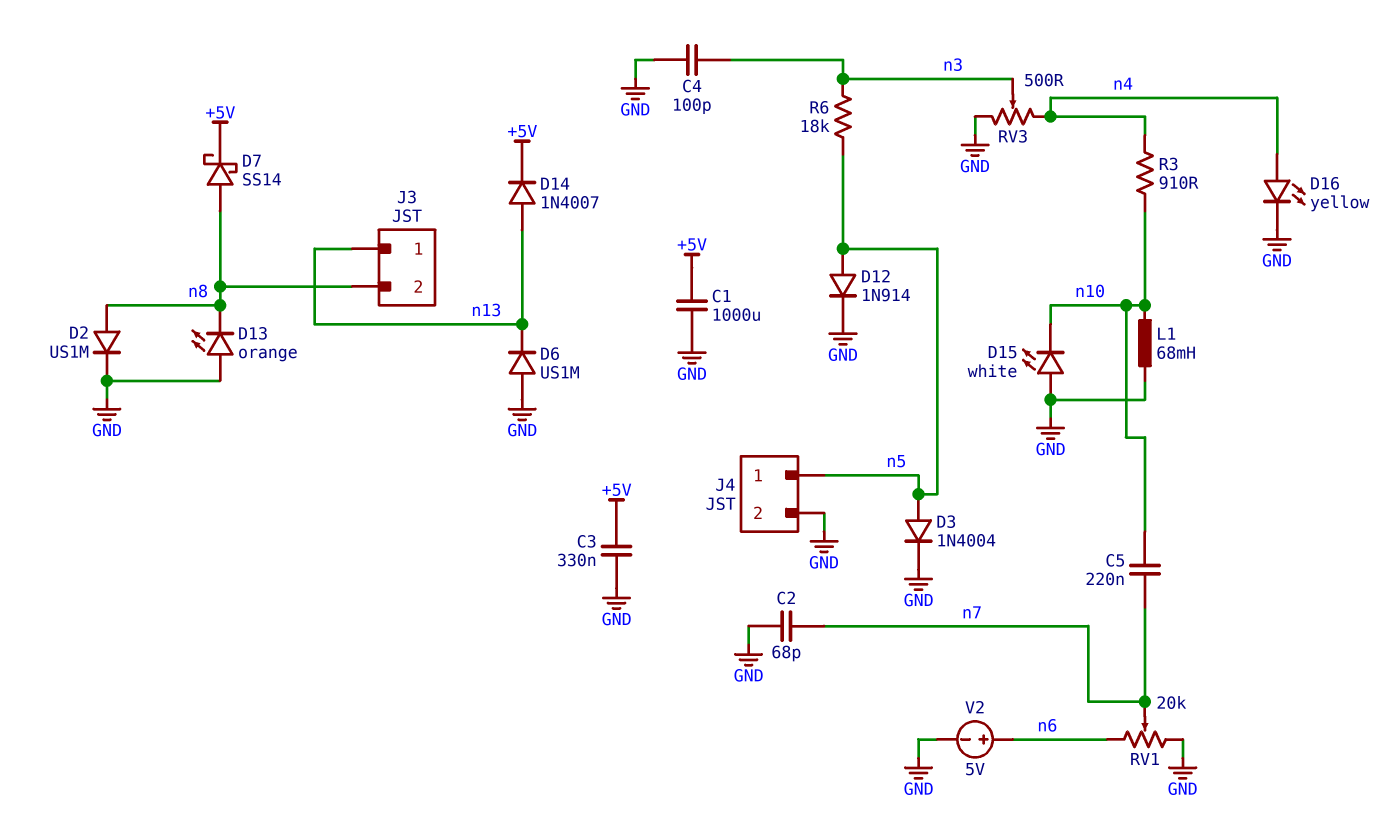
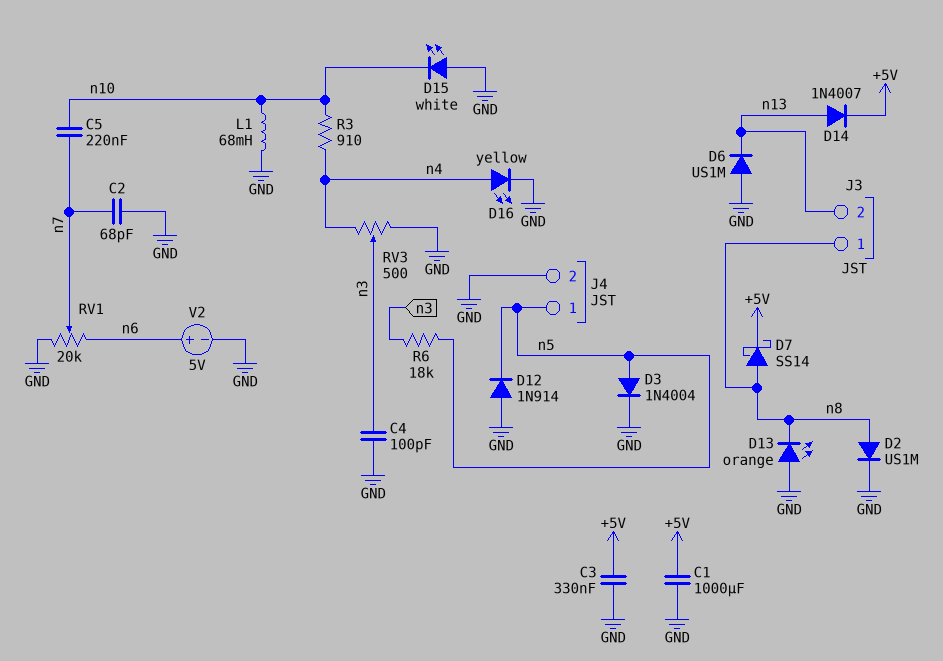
D12: diode 1N914 (A n5, K GND) -> diode 1N914 (A GND, K n5)
J3 pin 1: n13 -> n8
J3 pin 2: n8 -> n13

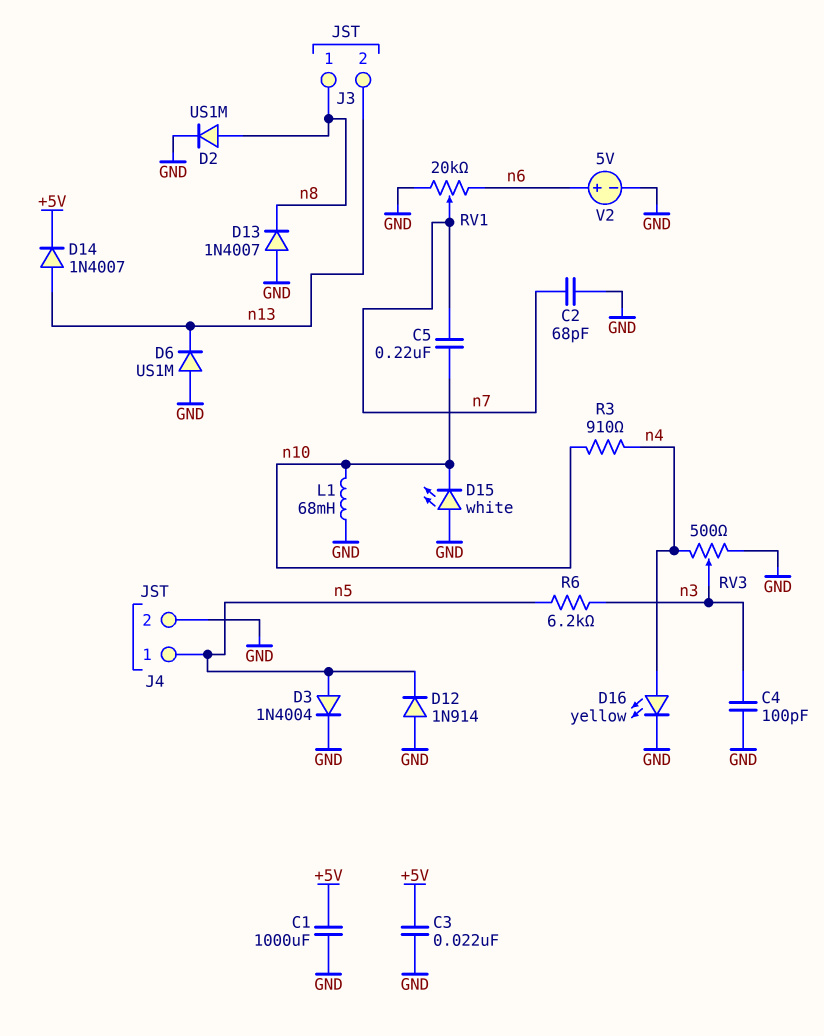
C3: 330nF (+5V, GND) -> 22nF (+5V, GND)
D7: schottky SS14 (A n8, K +5V) -> none
D13: LED orange (A GND, K n8) -> diode 1N4007 (A GND, K n8)
R6: 18k (n3, n5) -> 6.2k (n3, n5)

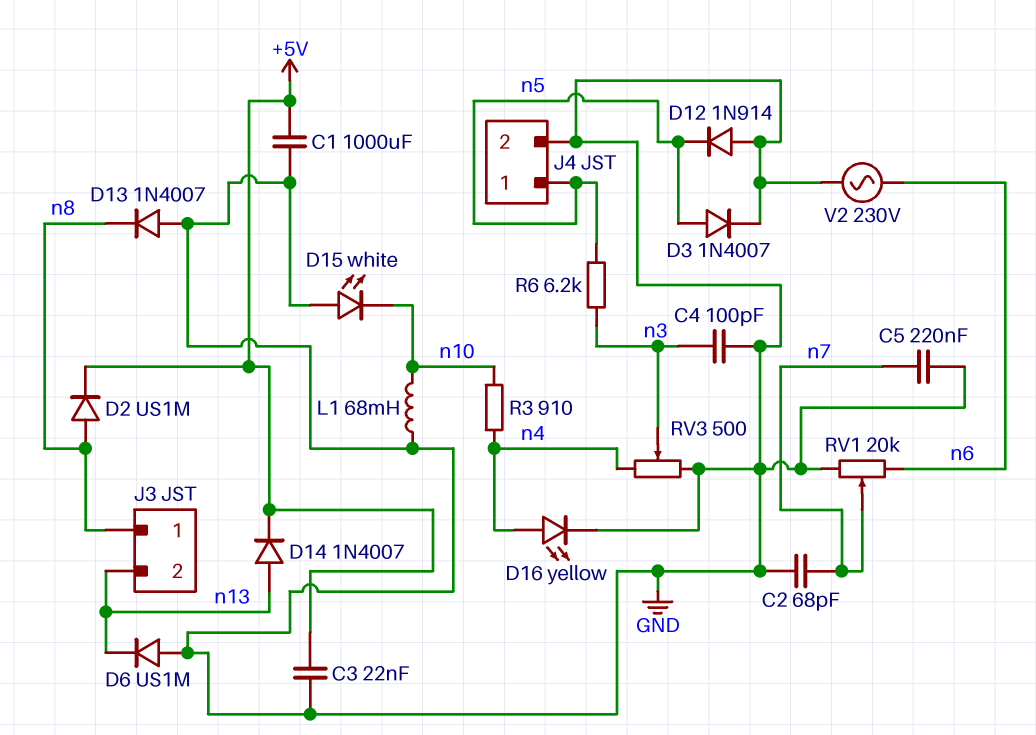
C5: 220nF (n7, n10) -> 220nF (GND, n7)
D2: diode US1M (A n8, K GND) -> diode US1M (A n8, K +5V)
D3: diode 1N4004 (A n5, K GND) -> diode 1N4007 (A n5, K GND)
V2: 5V (plus n6, minus GND) -> AC 230V (GND, n6)

